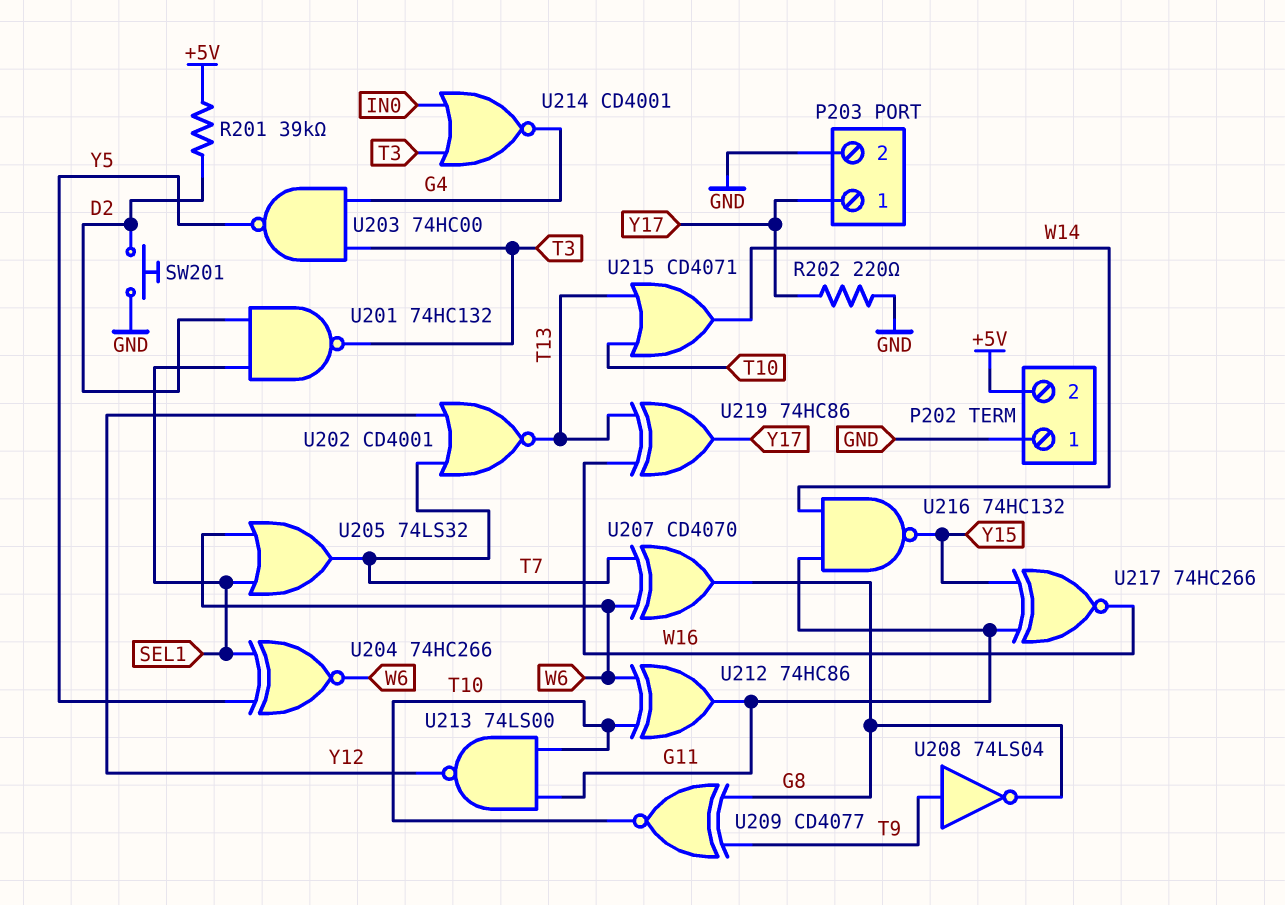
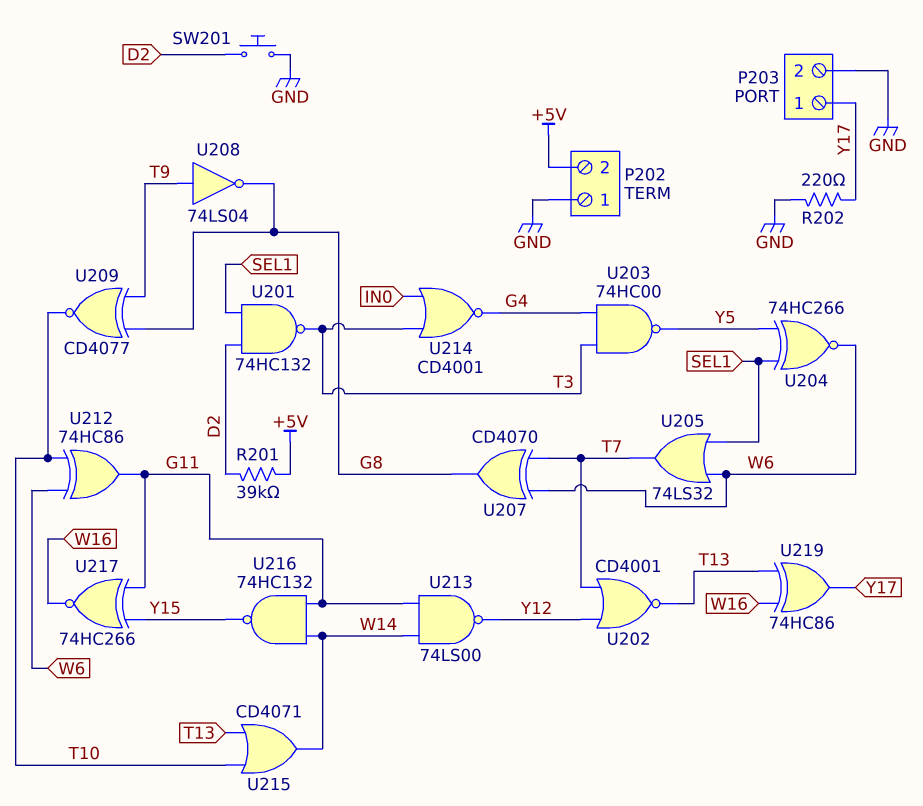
U213: NAND 74LS00 (in G11, in T10, out Y12) -> NAND 74LS00 (in G11, in W14, out Y12)

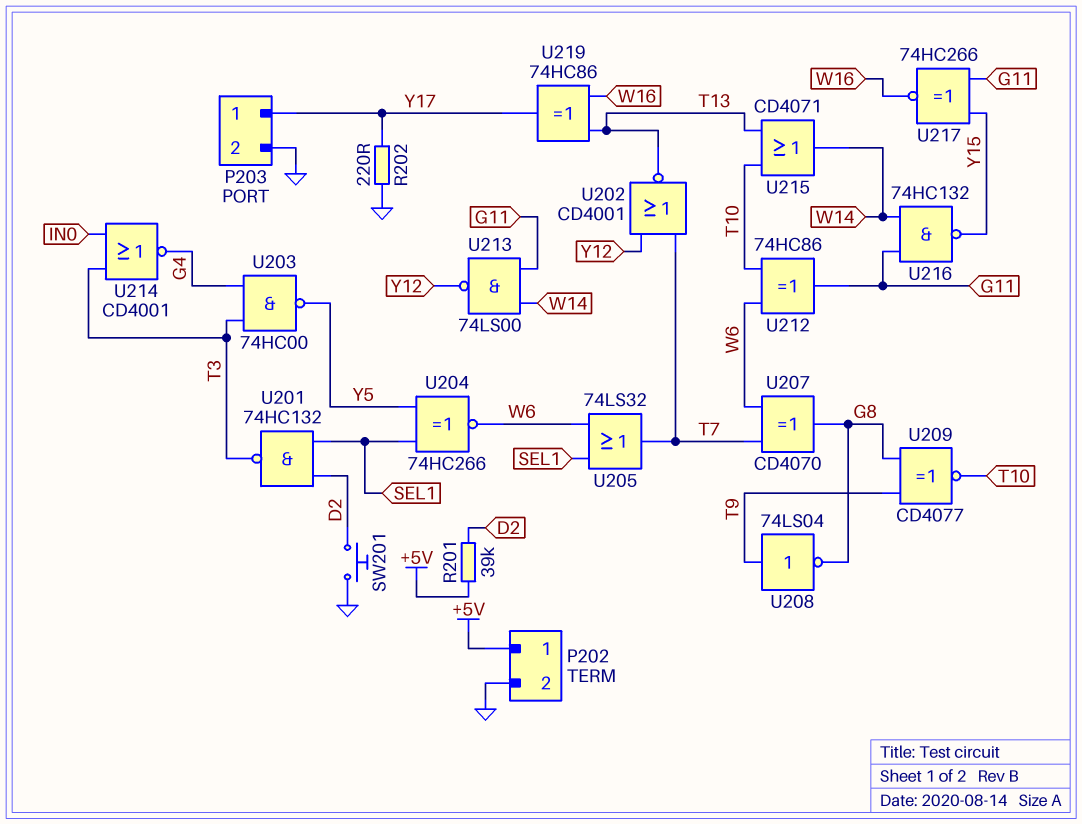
P202 pin 1: GND -> +5V
P202 pin 2: +5V -> GND

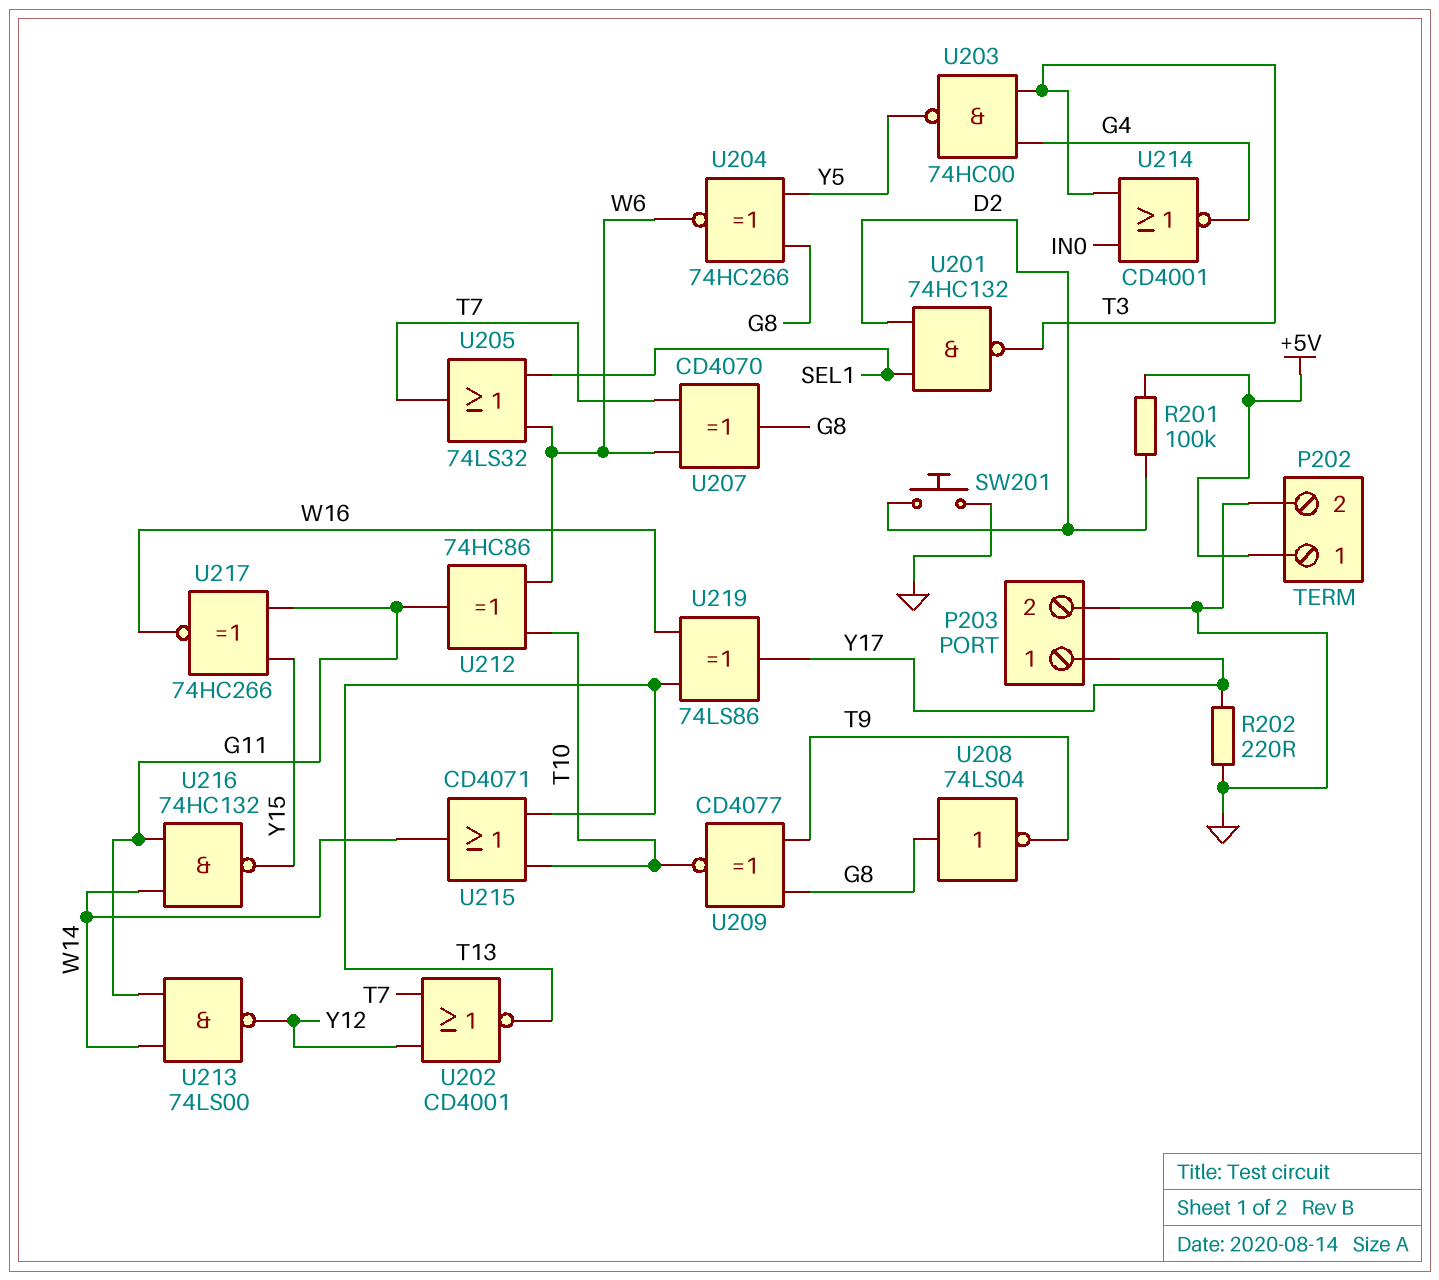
R201: 39k (+5V, D2) -> 100k (+5V, D2)
U204: XNOR 74HC266 (in SEL1, in Y5, out W6) -> XNOR 74HC266 (in G8, in Y5, out W6)
U208: NOT 74LS04 (in T9, out G8) -> NOT 74LS04 (in G8, out T9)
U219: XOR 74HC86 (in T13, in W16, out Y17) -> XOR 74LS86 (in T13, in W16, out Y17)

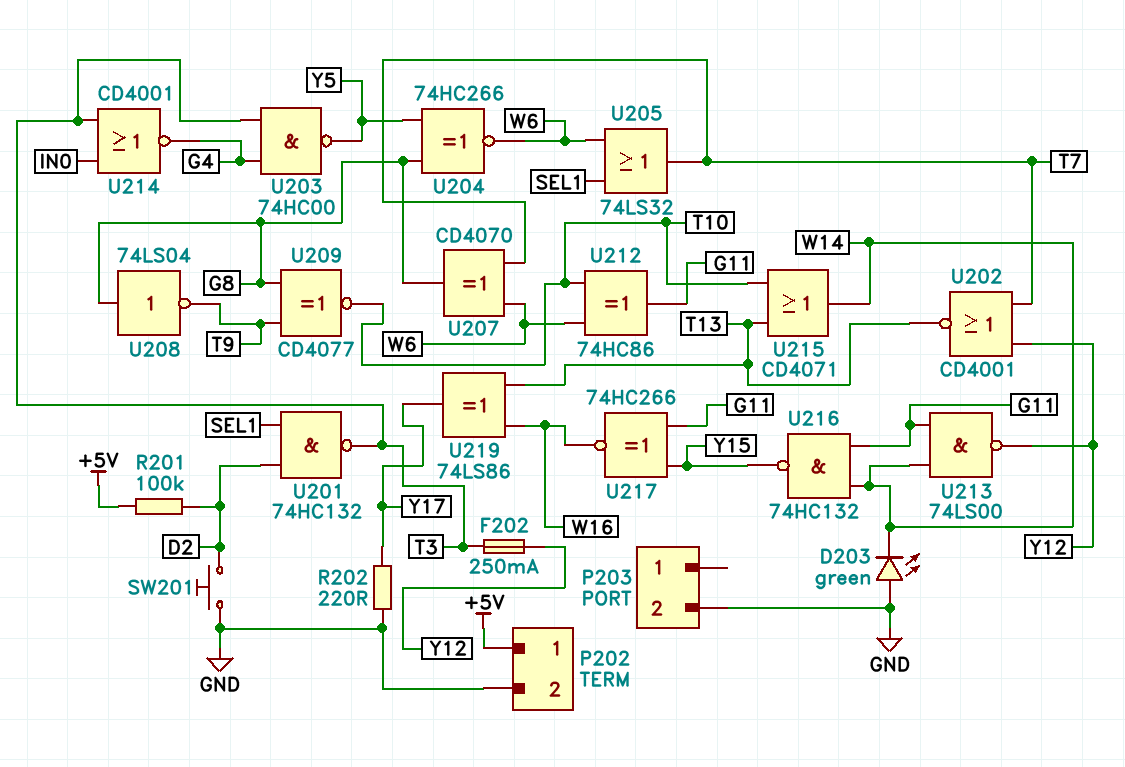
D203: none -> LED green (A GND, K W14)
F202: none -> 250mA (T3, Y12)
P203 pin 1: Y17 -> none

